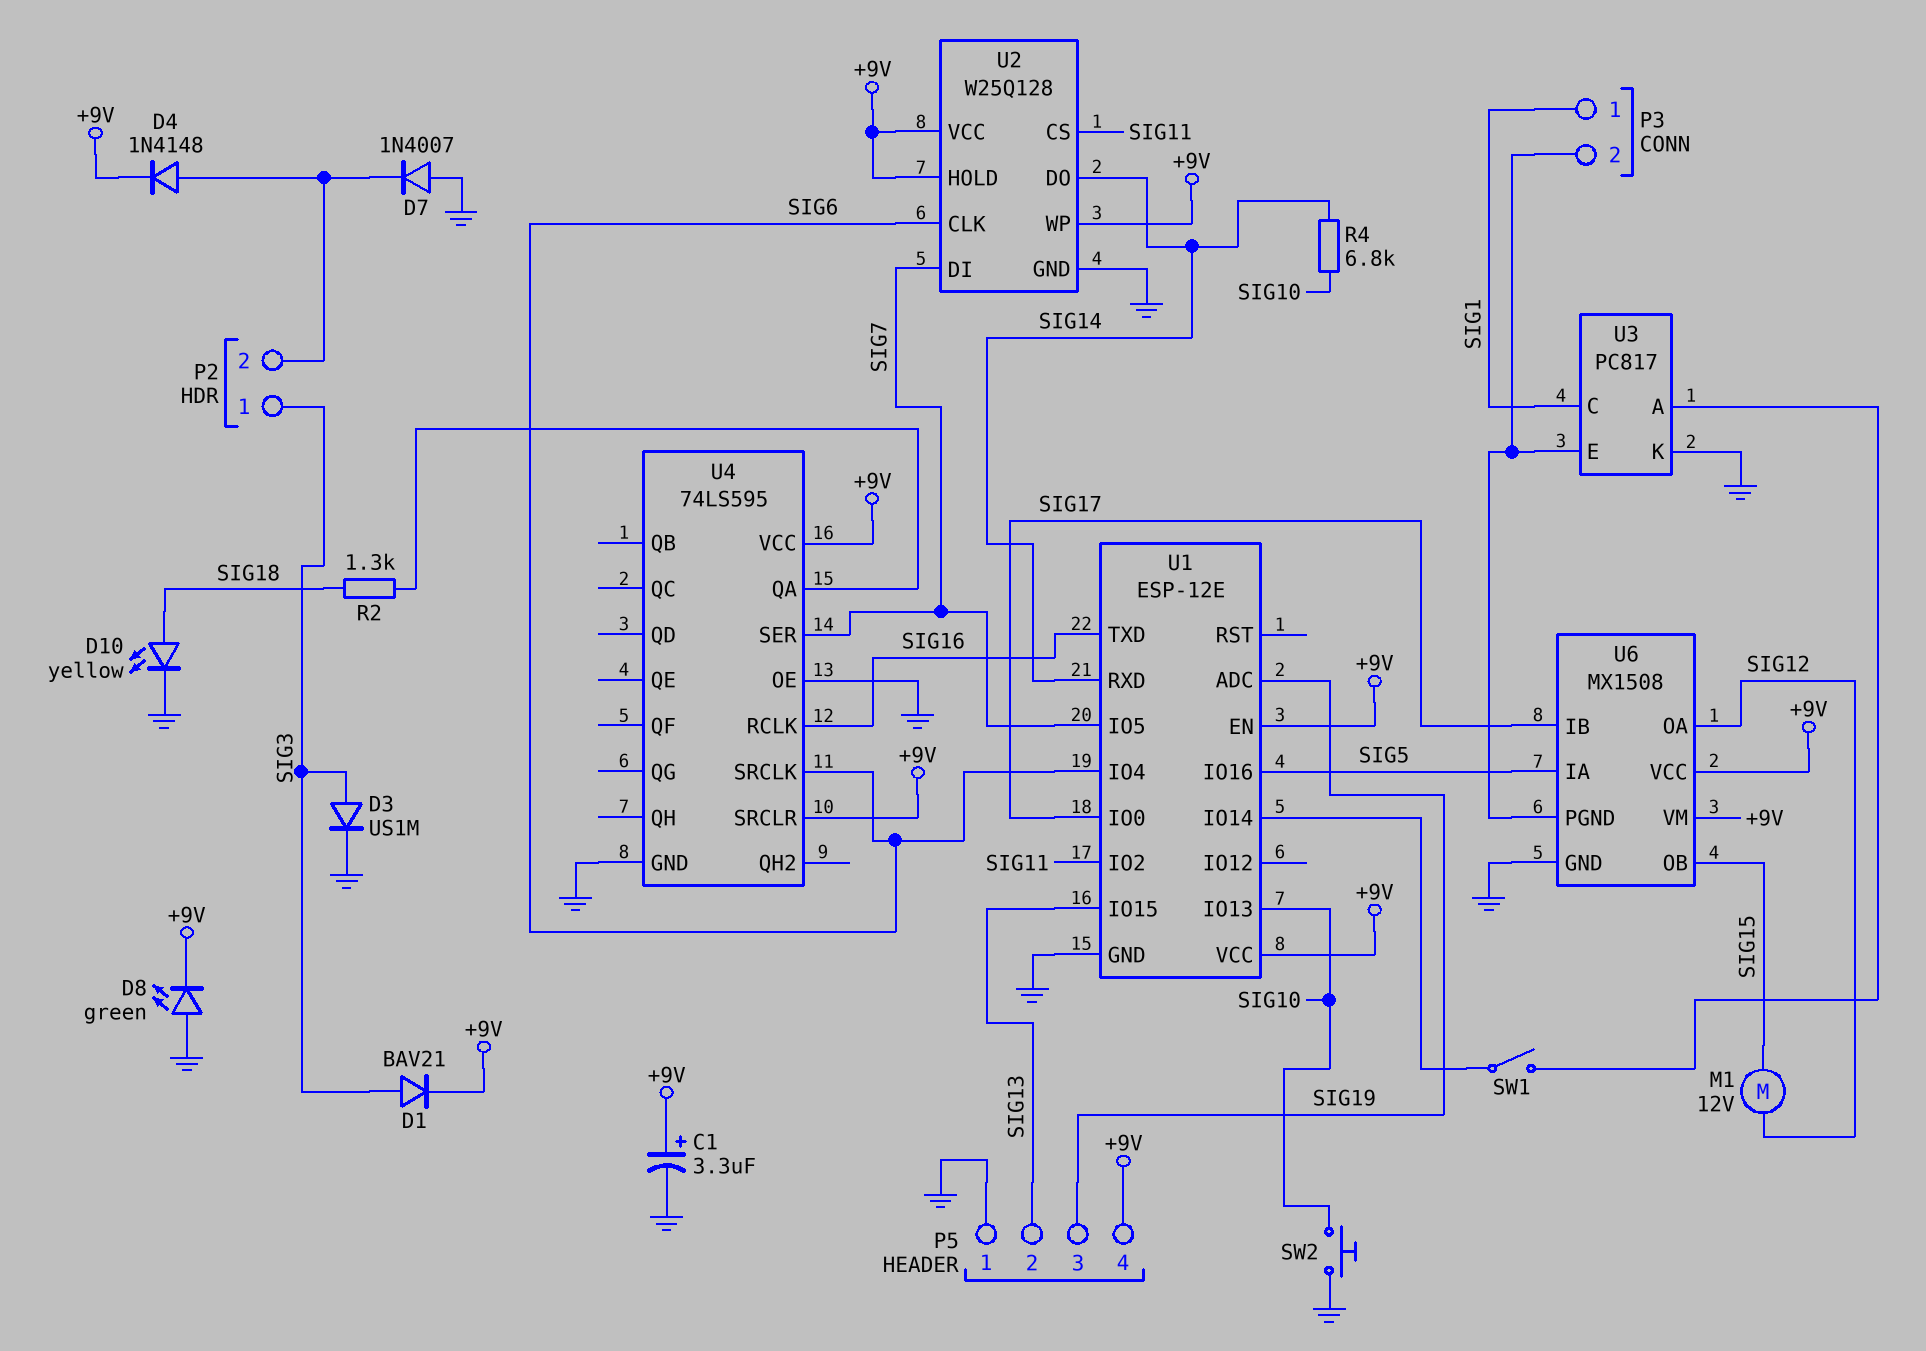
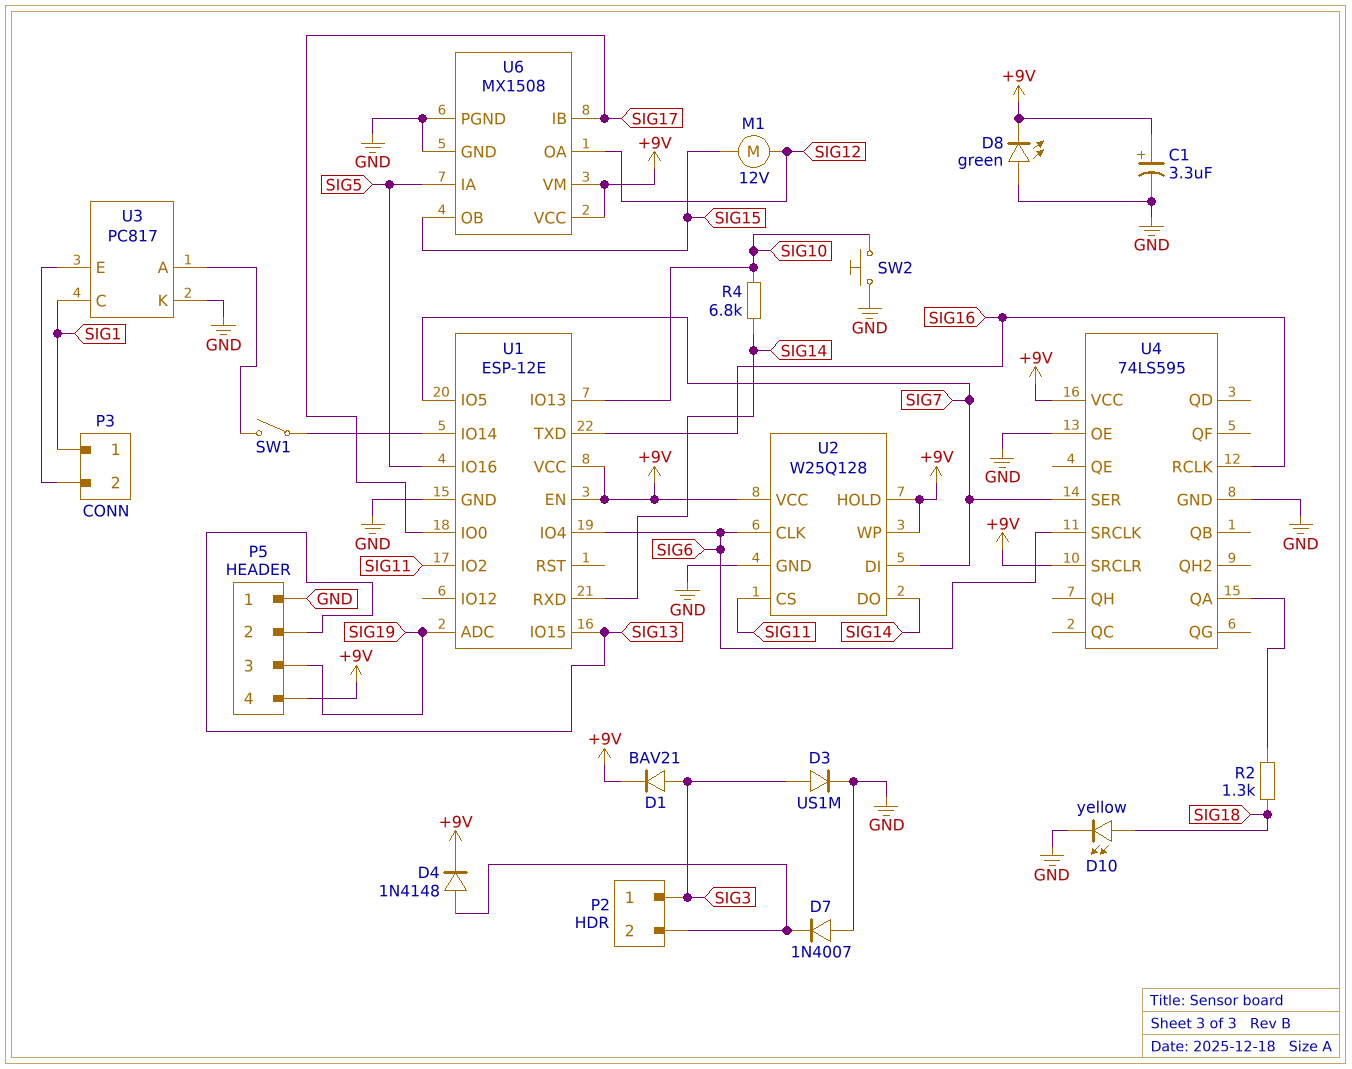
U6 pin PGND: P3/2 -> GND

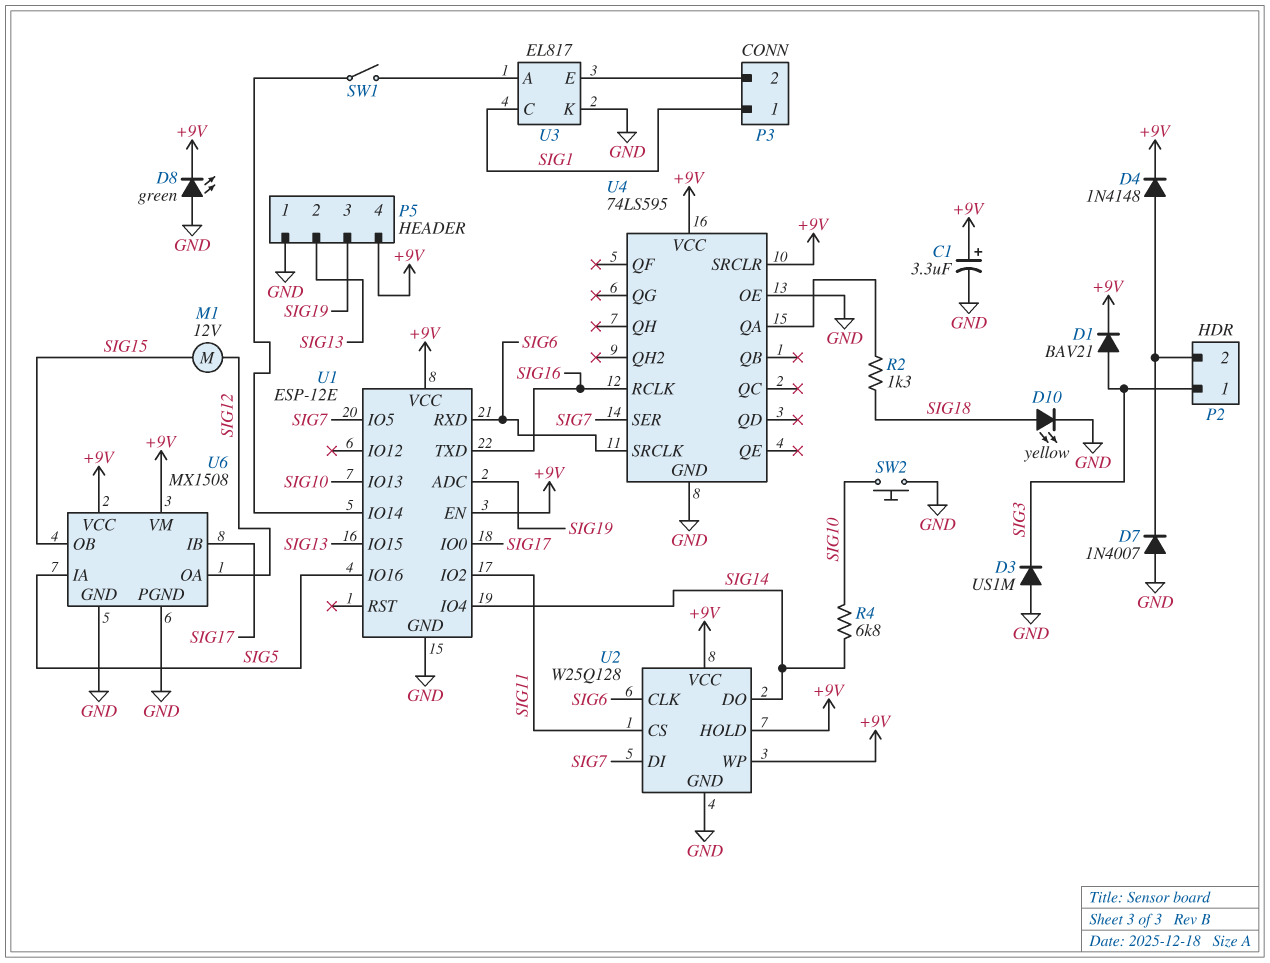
D3: diode US1M (A SIG3, K GND) -> diode US1M (A GND, K SIG3)
U1 pin IO4: SIG6 -> SIG14
U1 pin RXD: SIG14 -> SIG6
U3: PC817 -> EL817

